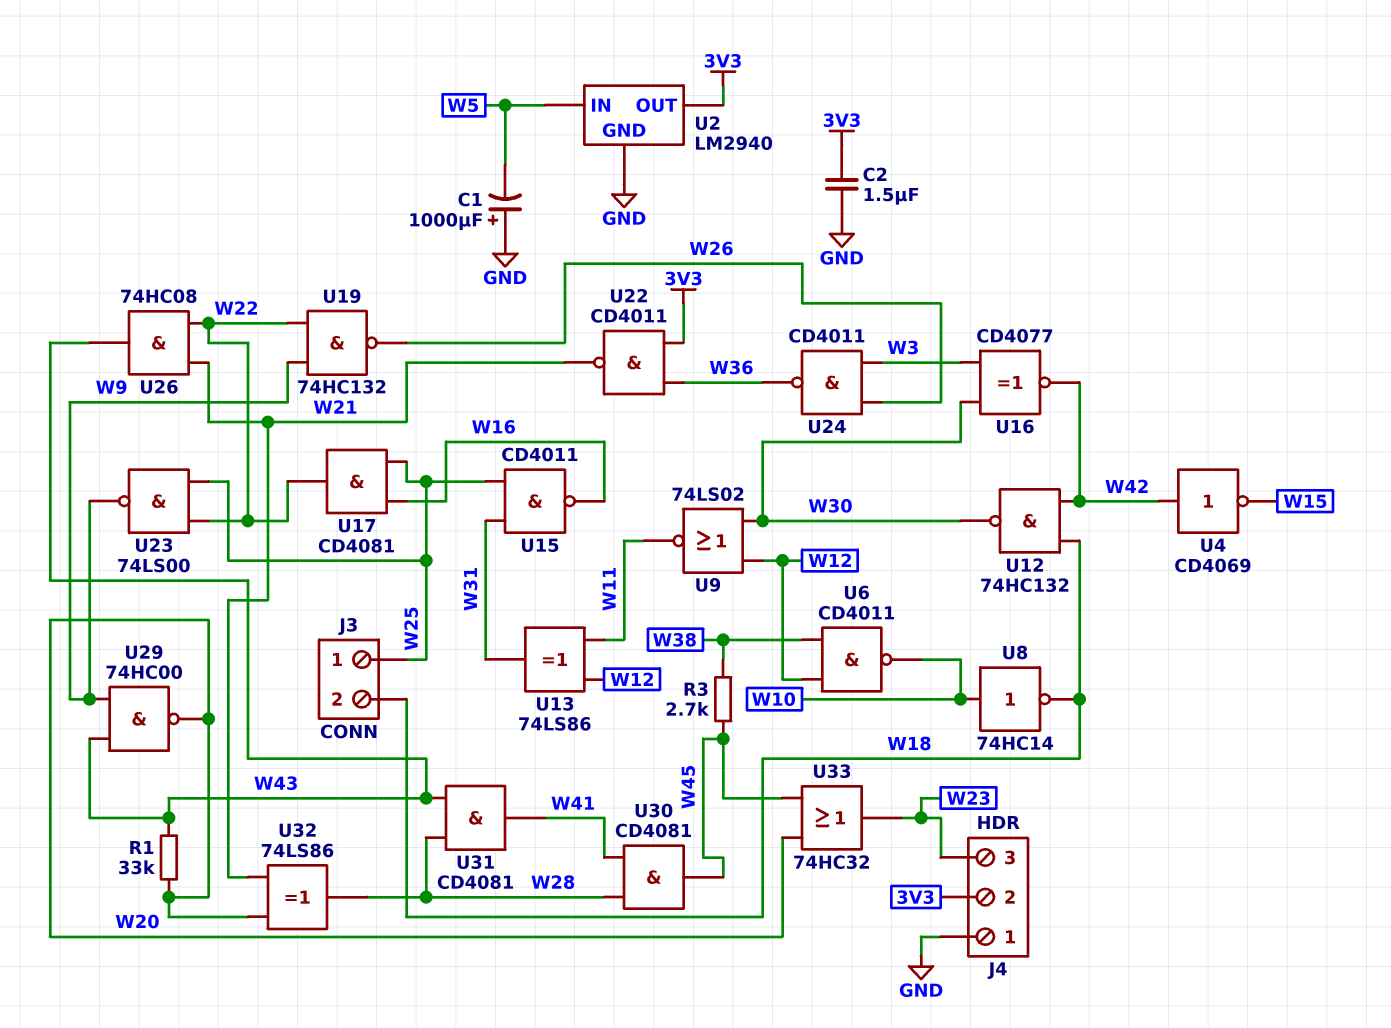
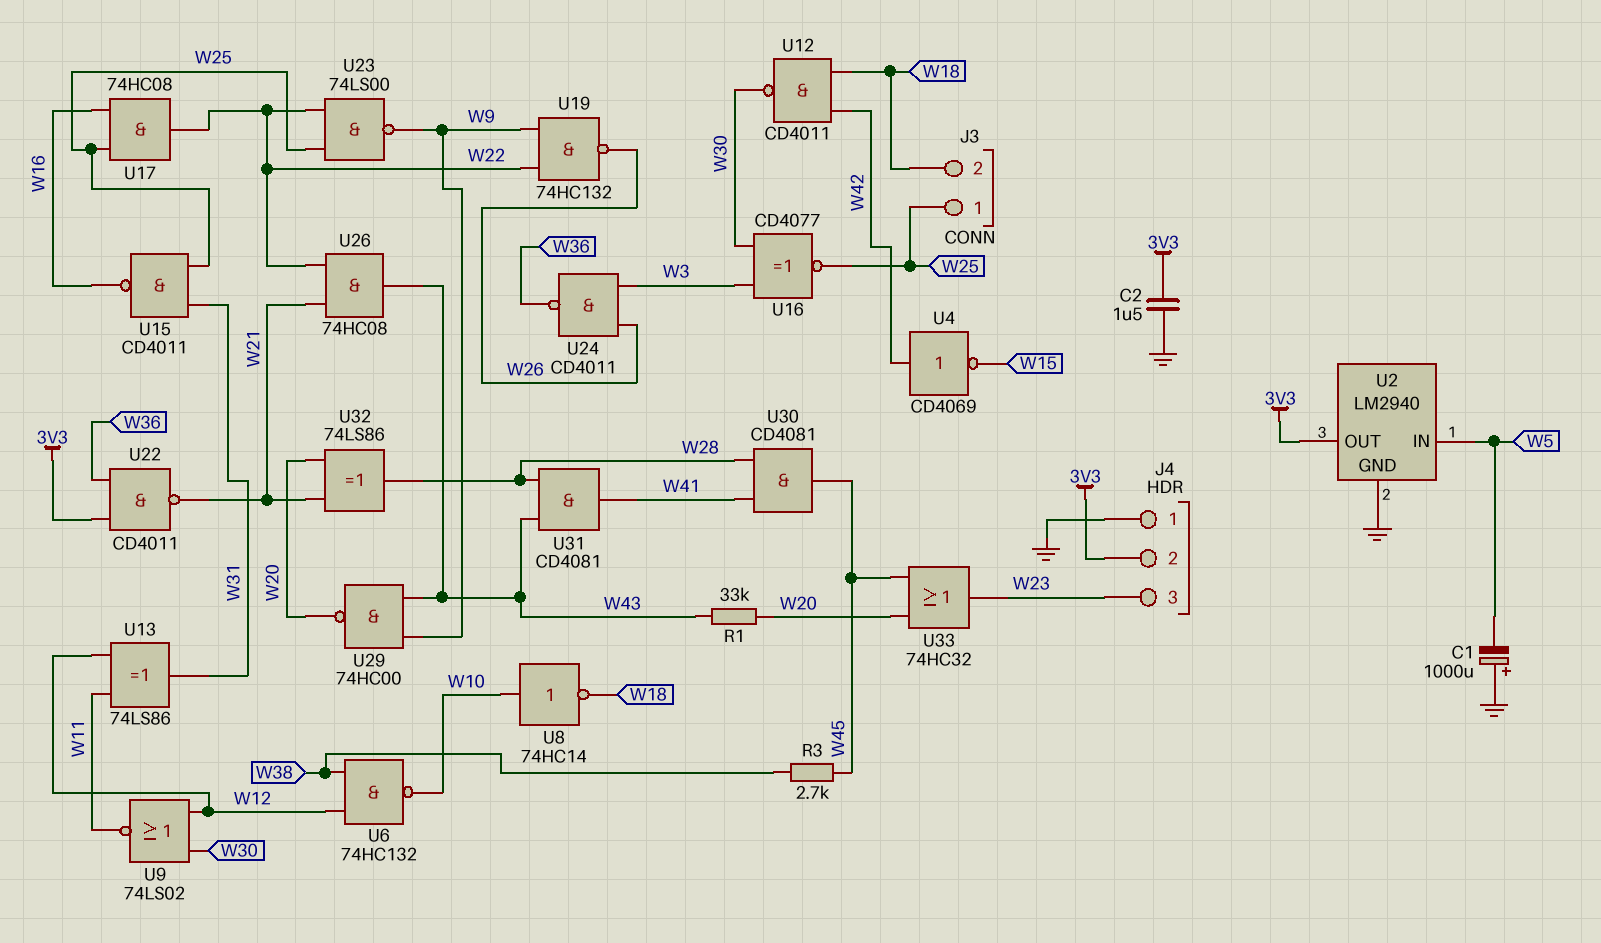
U6: NAND CD4011 (in W12, in W38, out W10) -> NAND 74HC132 (in W12, in W38, out W10)
U12: NAND 74HC132 (in W18, in W42, out W30) -> NAND CD4011 (in W18, in W42, out W30)
U16: XNOR CD4077 (in W3, in W30, out W42) -> XNOR CD4077 (in W3, in W30, out W25)
U17: AND CD4081 (in W16, in W25, out W22) -> AND 74HC08 (in W16, in W25, out W22)

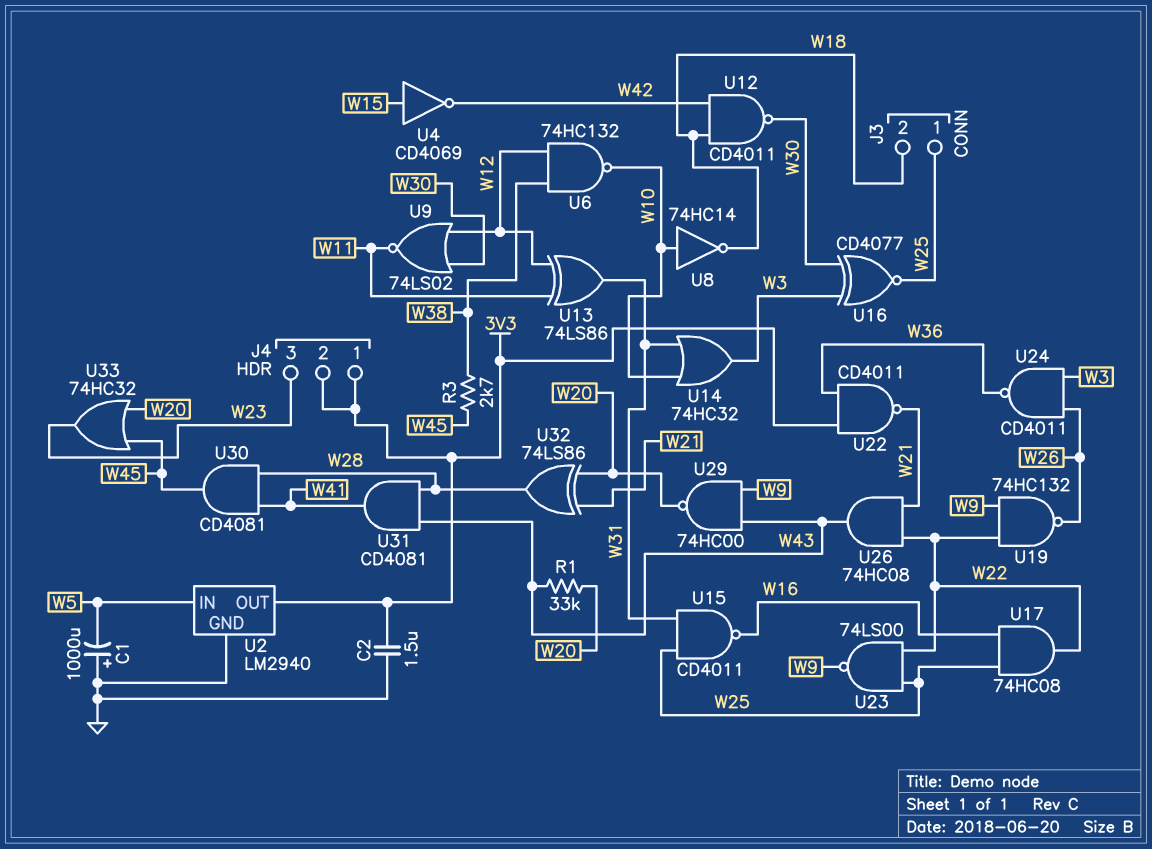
J4 pin 1: GND -> 3V3
U4: NOT CD4069 (in W42, out W15) -> NOT CD4069 (in W15, out W42)
U14: none -> OR 74HC32 (in W10, in W31, out W3)

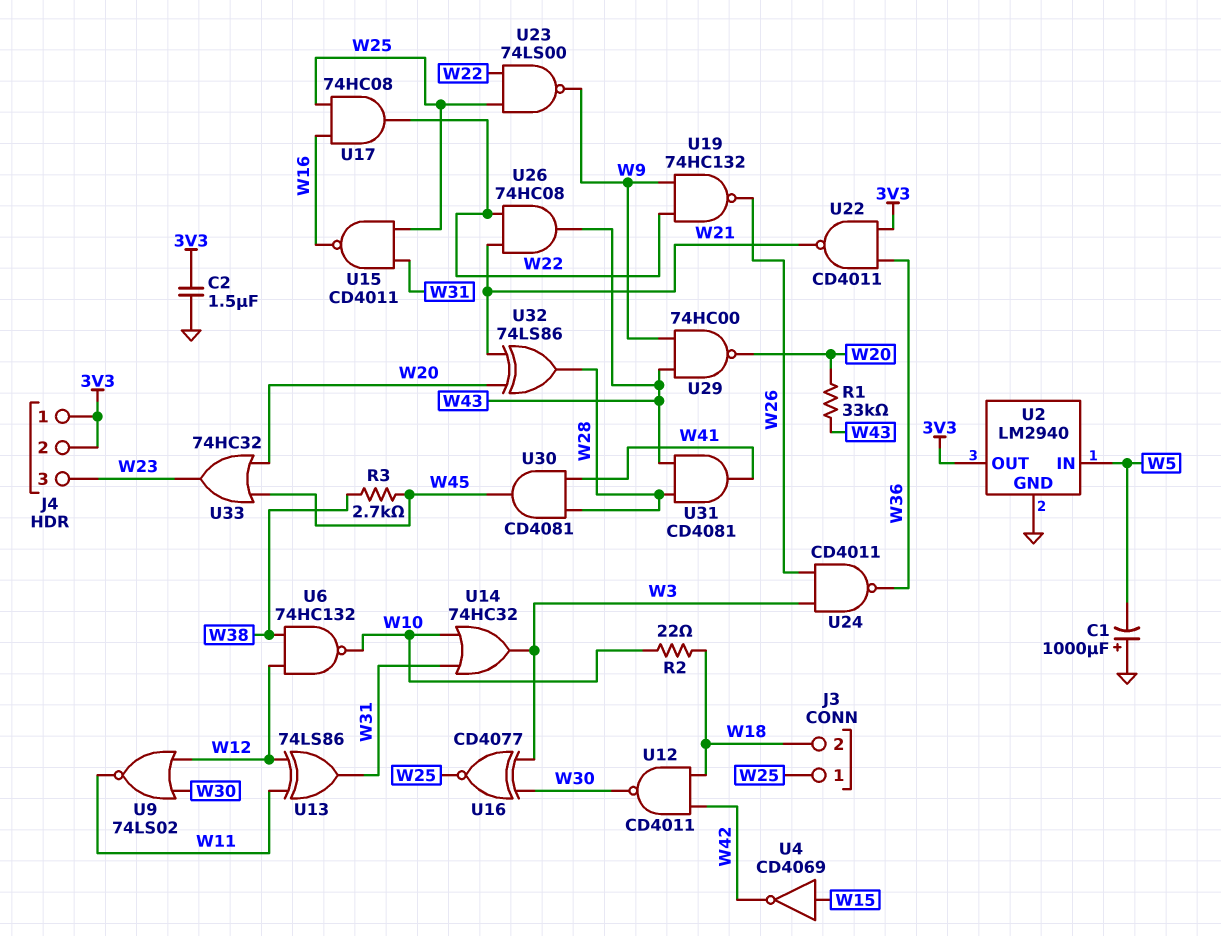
R2: none -> 22 (W10, W18)
U8: NOT 74HC14 (in W10, out W18) -> none

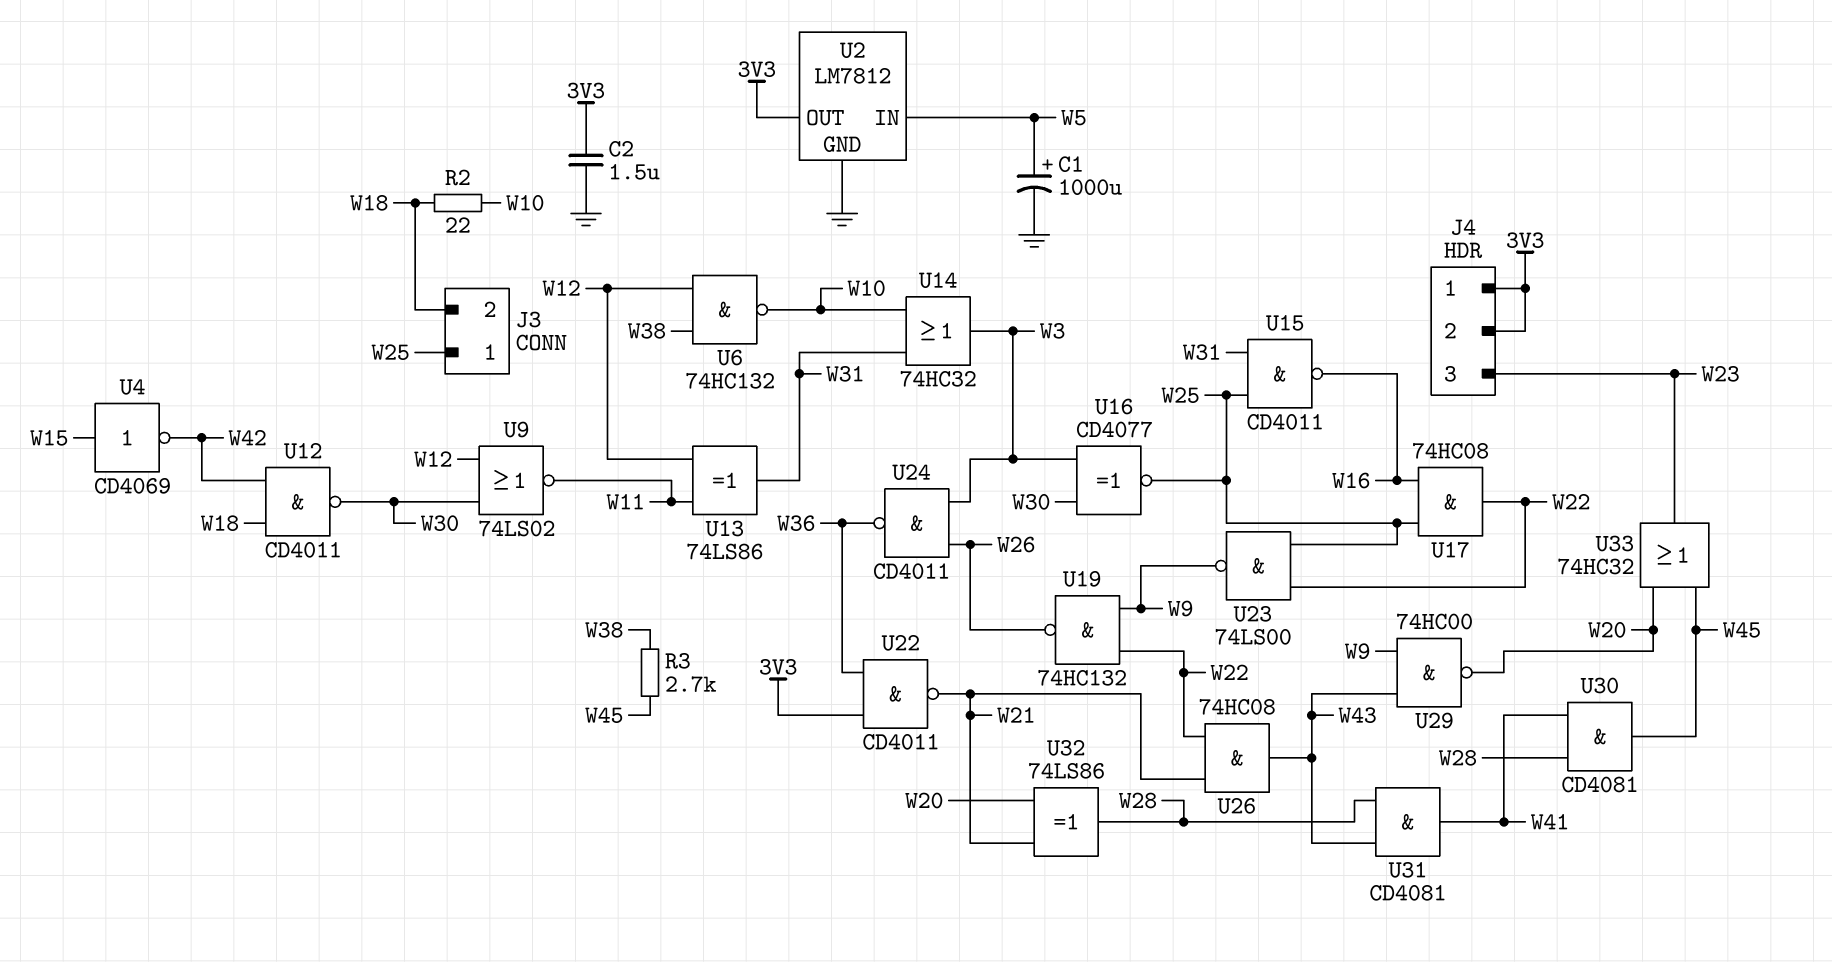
C1: 1000uF (plus GND, minus W5) -> 1000uF (plus W5, minus GND)
R1: 33k (W20, W43) -> none
U2: LM2940 -> LM7812

